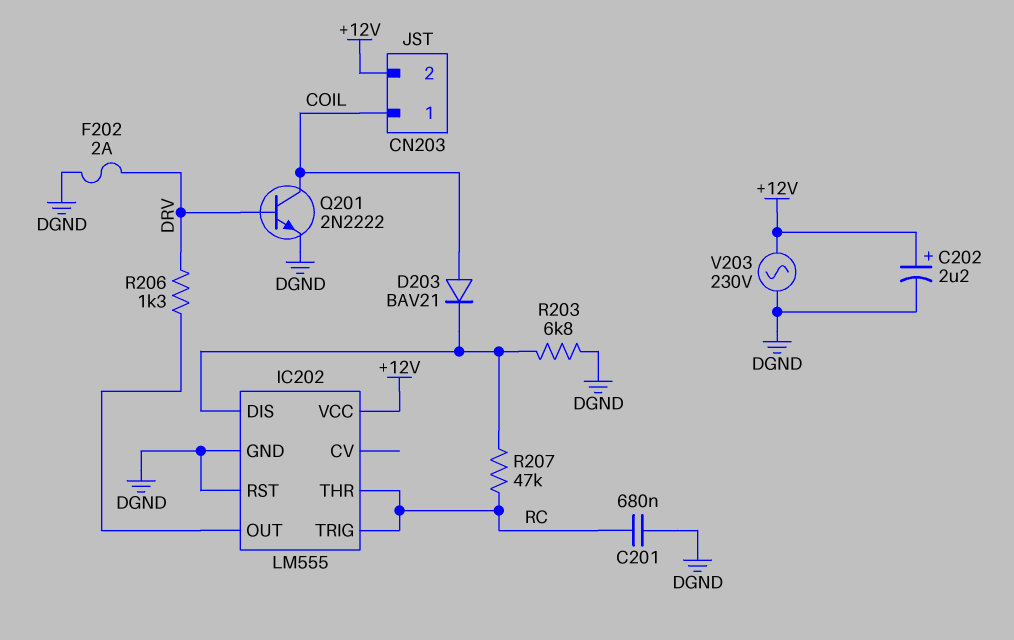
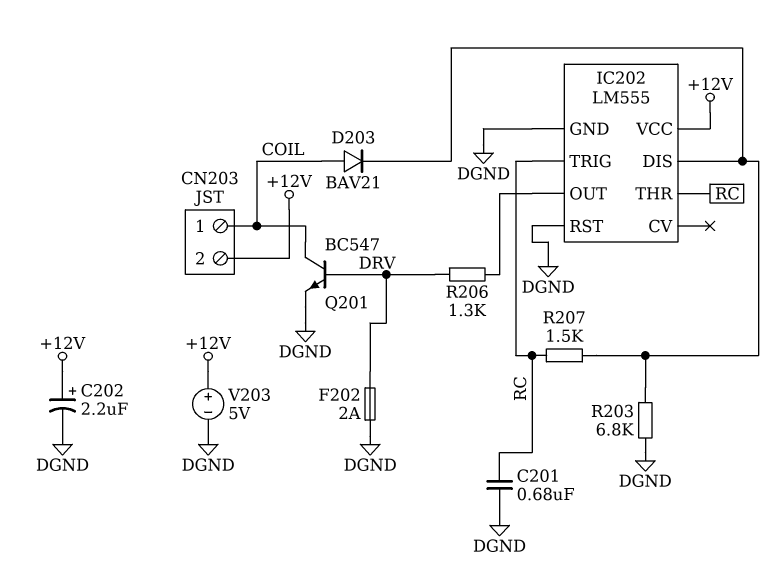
Q201: NPN 2N2222 (B DRV, C COIL, E DGND) -> NPN BC547 (B DRV, C COIL, E DGND)
R207: 47k (IC202/DIS, RC) -> 1.5k (IC202/DIS, RC)
V203: AC 230V (+12V, DGND) -> 5V (plus +12V, minus DGND)

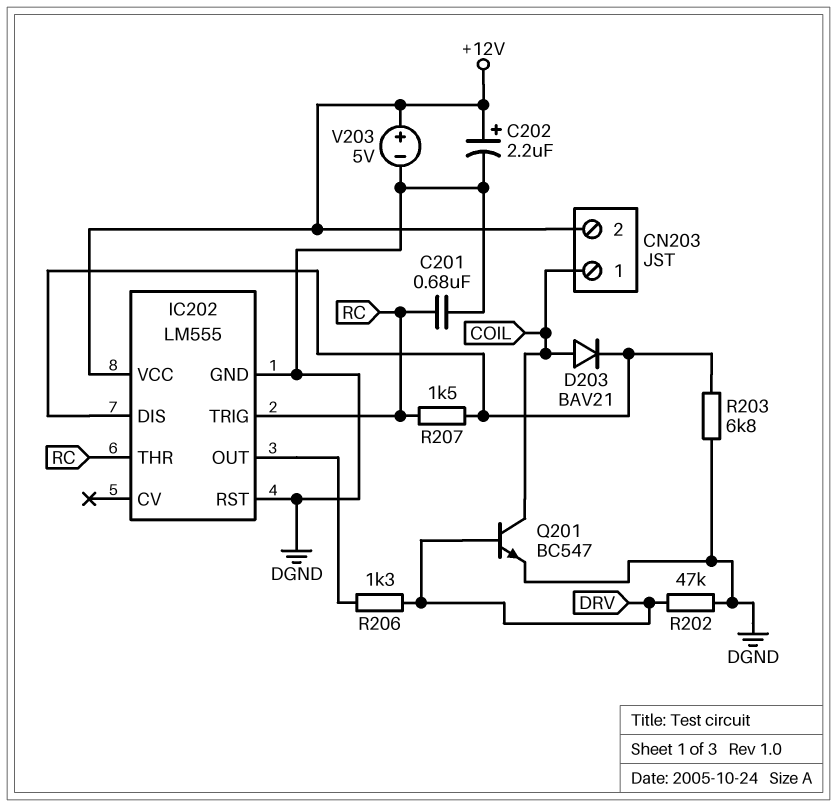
F202: 2A (DGND, DRV) -> none
R202: none -> 47k (DGND, DRV)

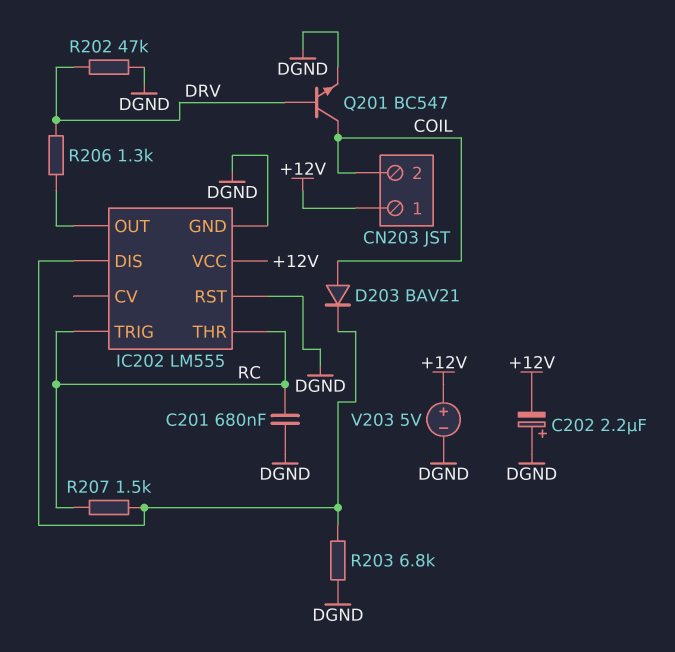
C202: 2.2uF (plus +12V, minus DGND) -> 2.2uF (plus DGND, minus +12V)
CN203 pin 1: COIL -> +12V
CN203 pin 2: +12V -> COIL

